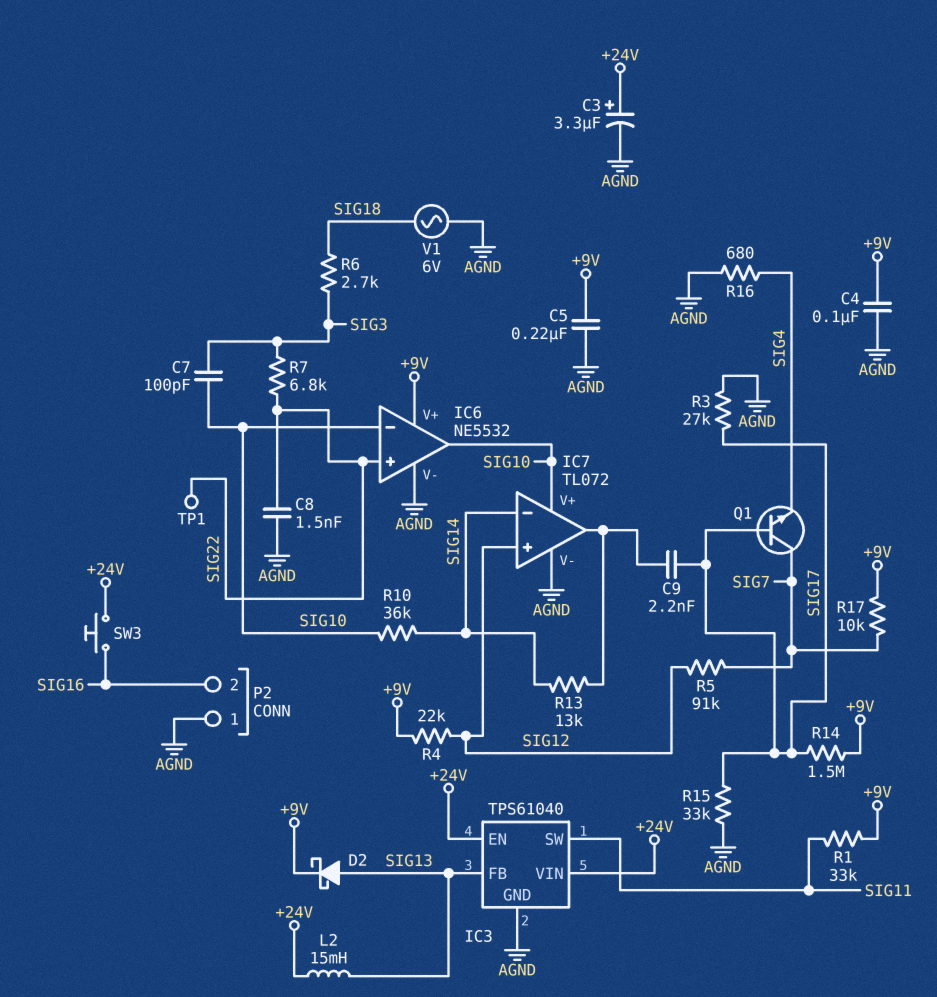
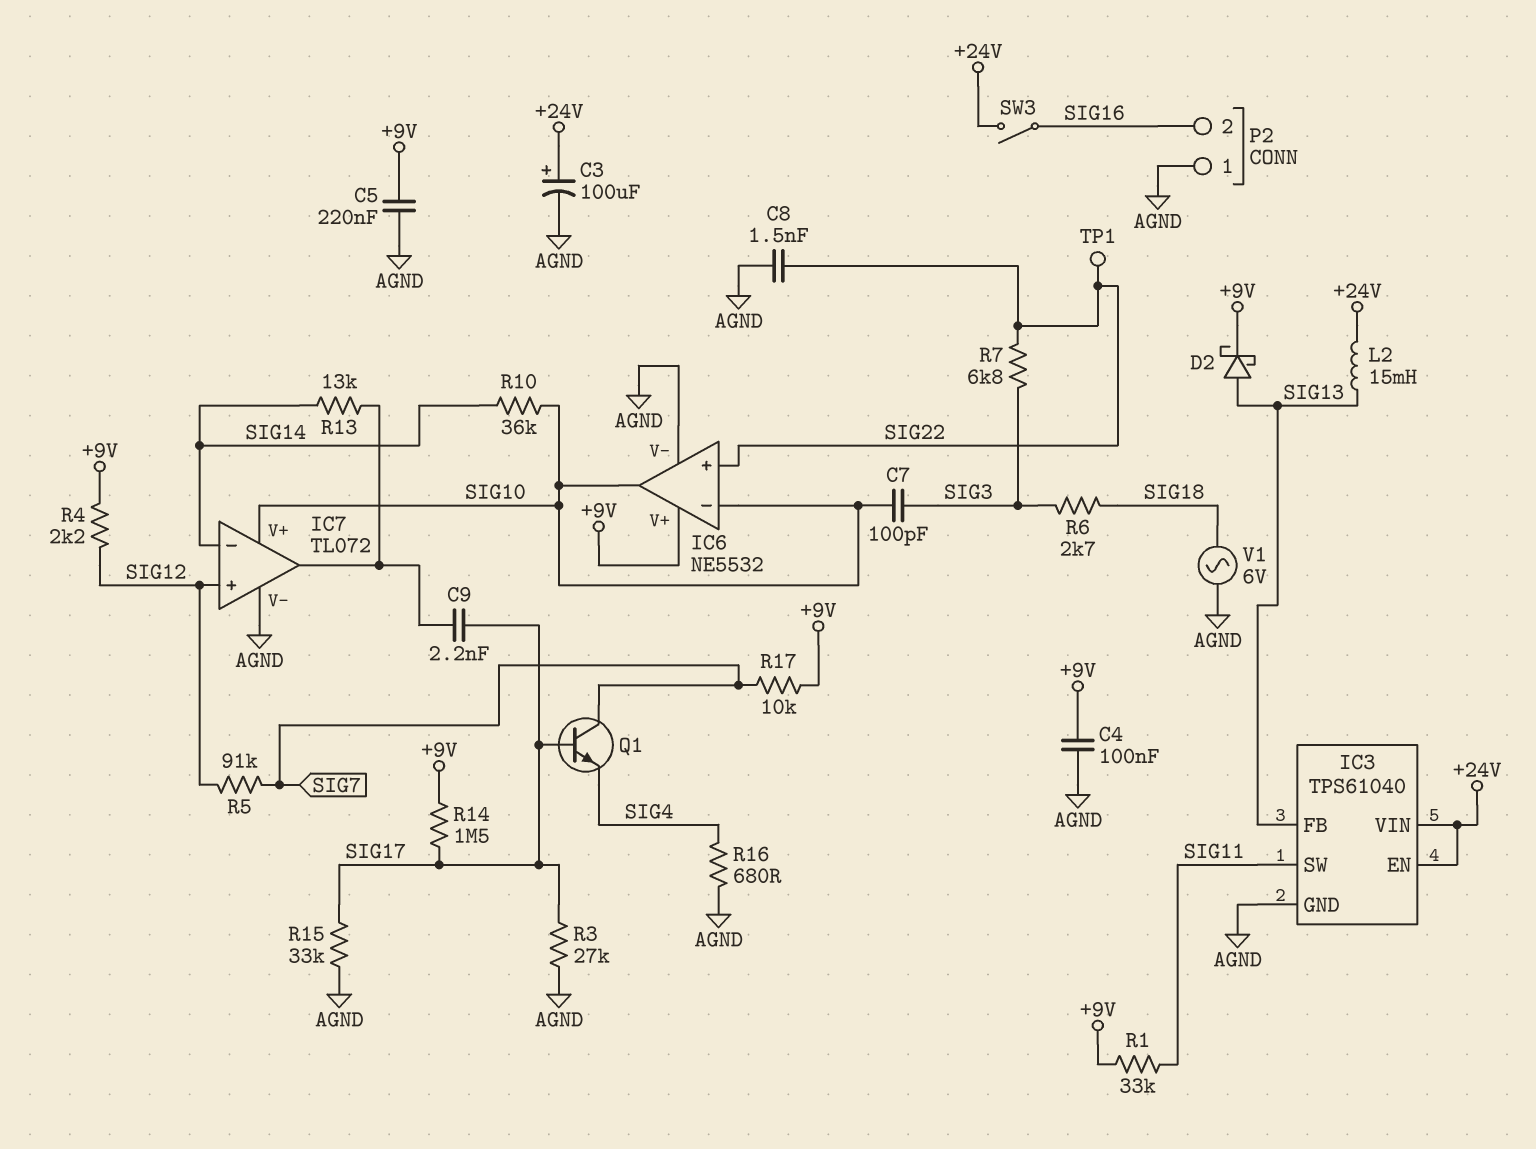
C3: 3.3uF (plus +24V, minus AGND) -> 100uF (plus +24V, minus AGND)
R4: 22k (+9V, SIG12) -> 2.2k (+9V, SIG12)
SW3: button (+24V, SIG16) -> switch (+24V, SIG16)

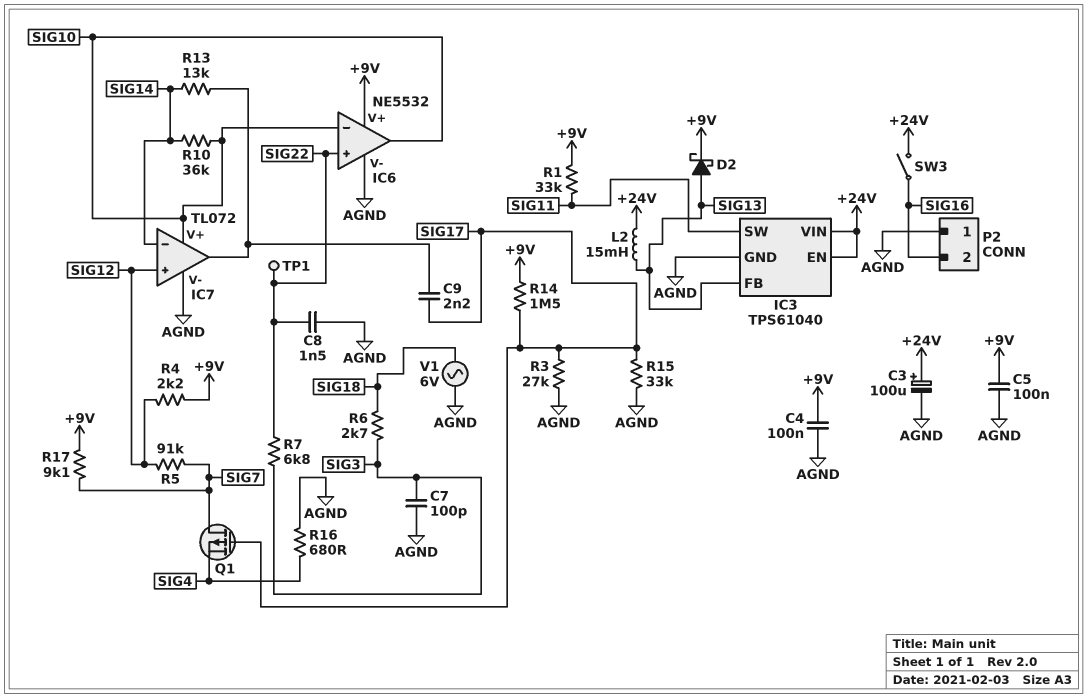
C5: 220nF (+9V, AGND) -> 100nF (+9V, AGND)
C7: 100pF (SIG3, SIG10) -> 100pF (AGND, SIG3)
Q1: NPN (B SIG17, C SIG7, E SIG4) -> PMOS (G SIG17, D SIG7, S SIG4)
R17: 10k (+9V, SIG7) -> 9.1k (+9V, SIG7)

